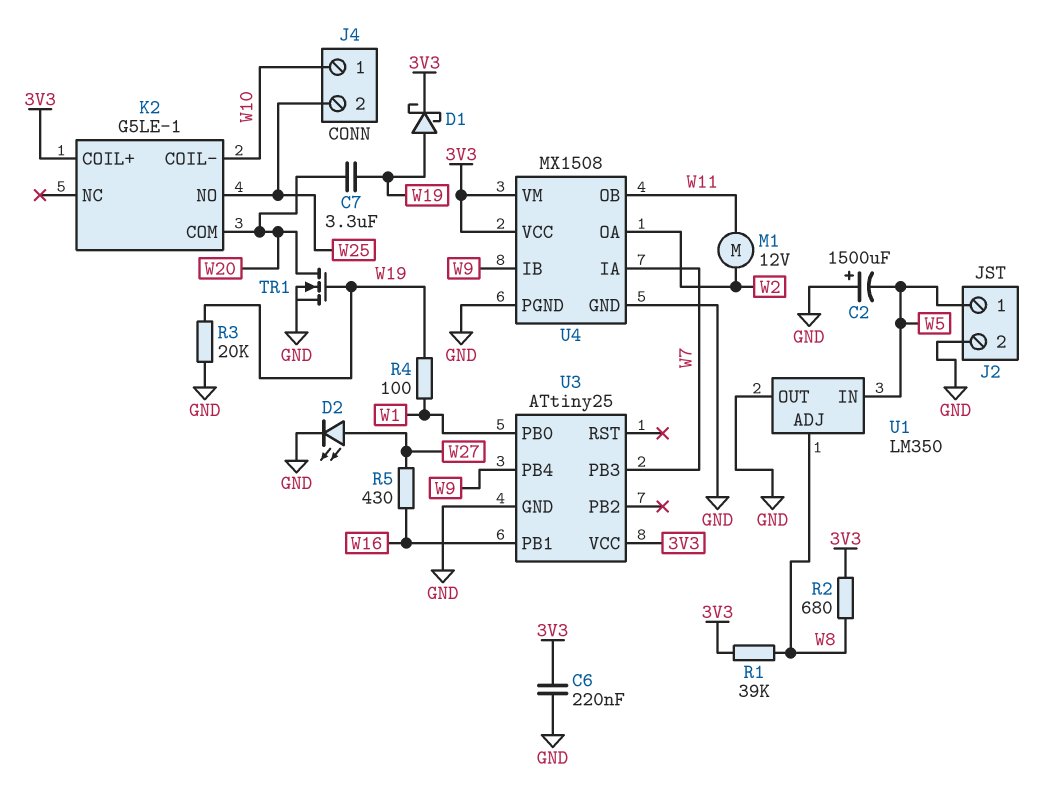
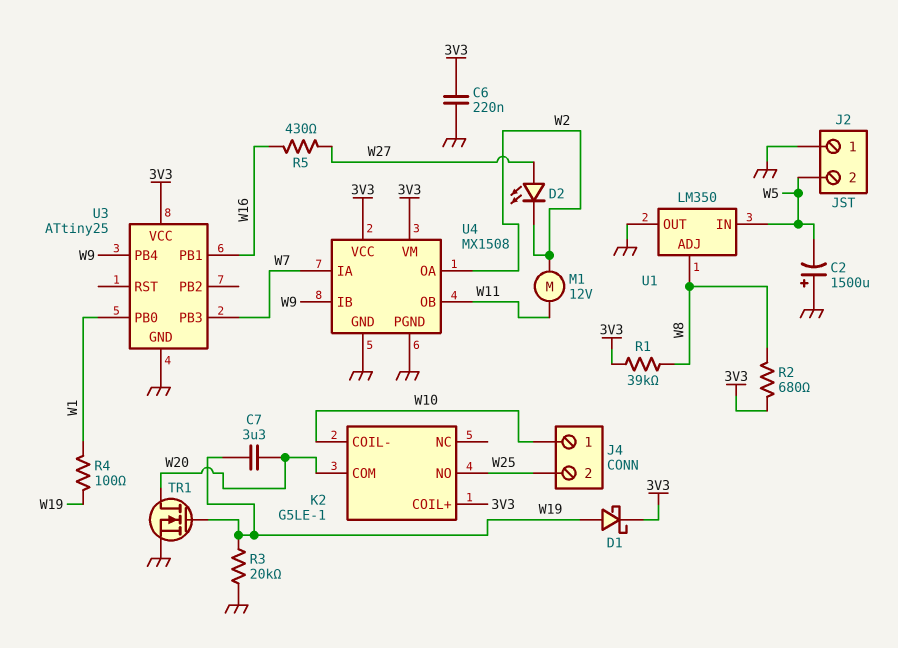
D2: LED (A W27, K GND) -> LED (A W27, K W2)
J2 pin 1: W5 -> GND
J2 pin 2: GND -> W5

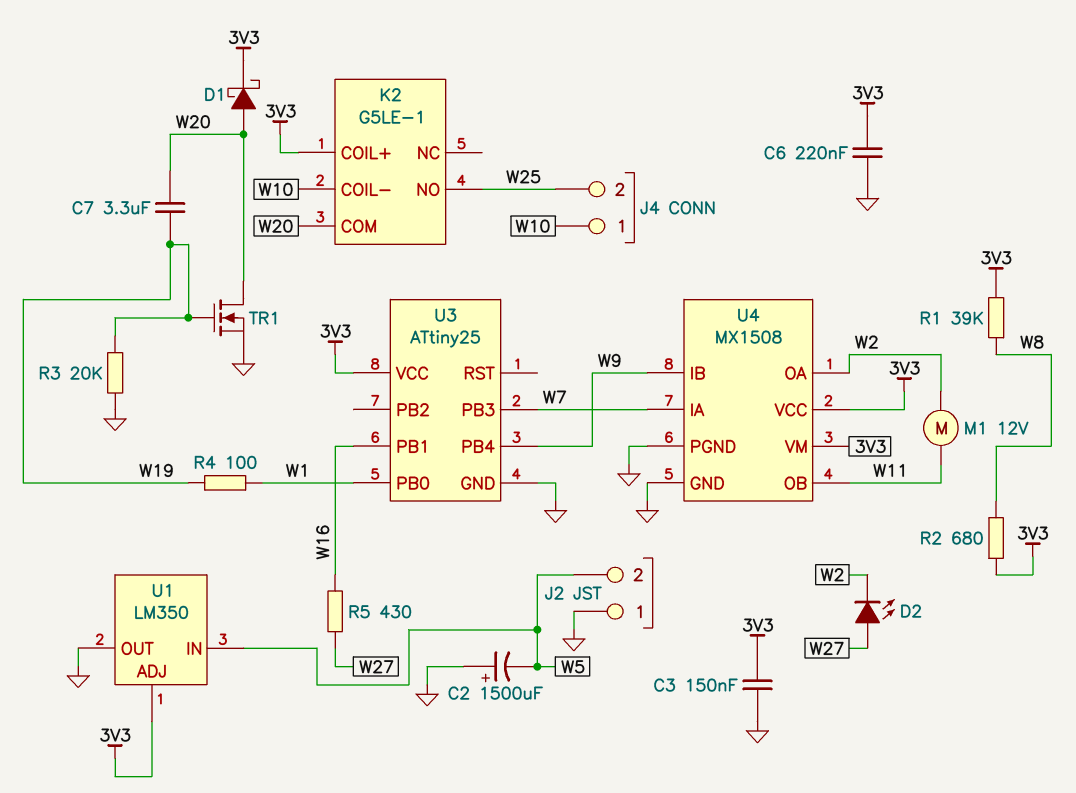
C3: none -> 150nF (3V3, GND)
D1: schottky (A W19, K 3V3) -> schottky (A W20, K 3V3)
U1 pin ADJ: W8 -> 3V3

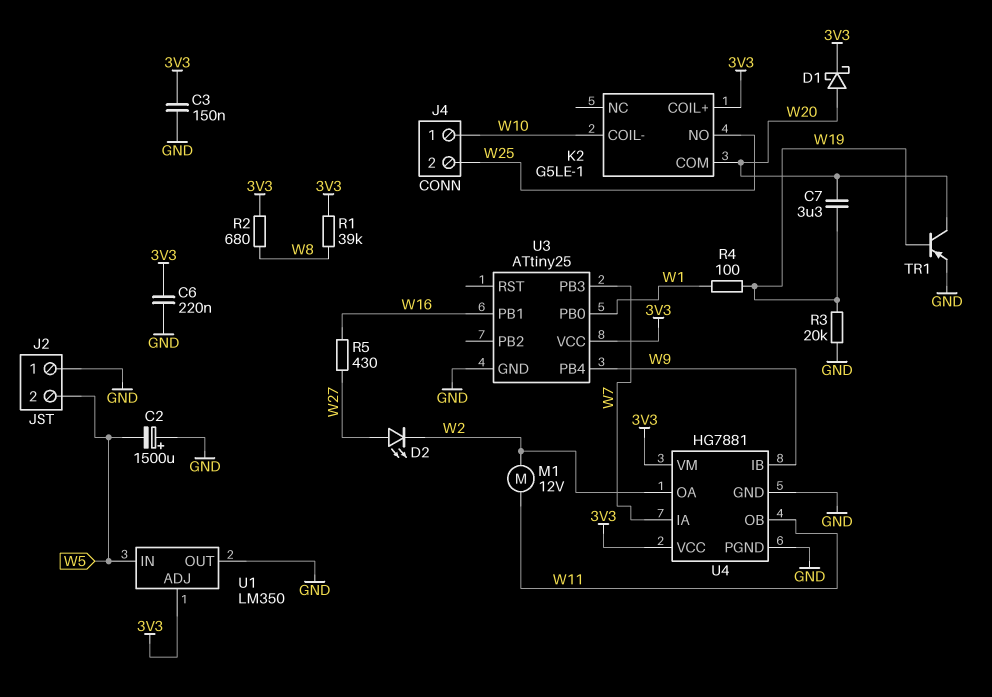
TR1: NMOS (G W19, D W20, S GND) -> PNP (B W19, C W20, E GND)
U4: MX1508 -> HG7881

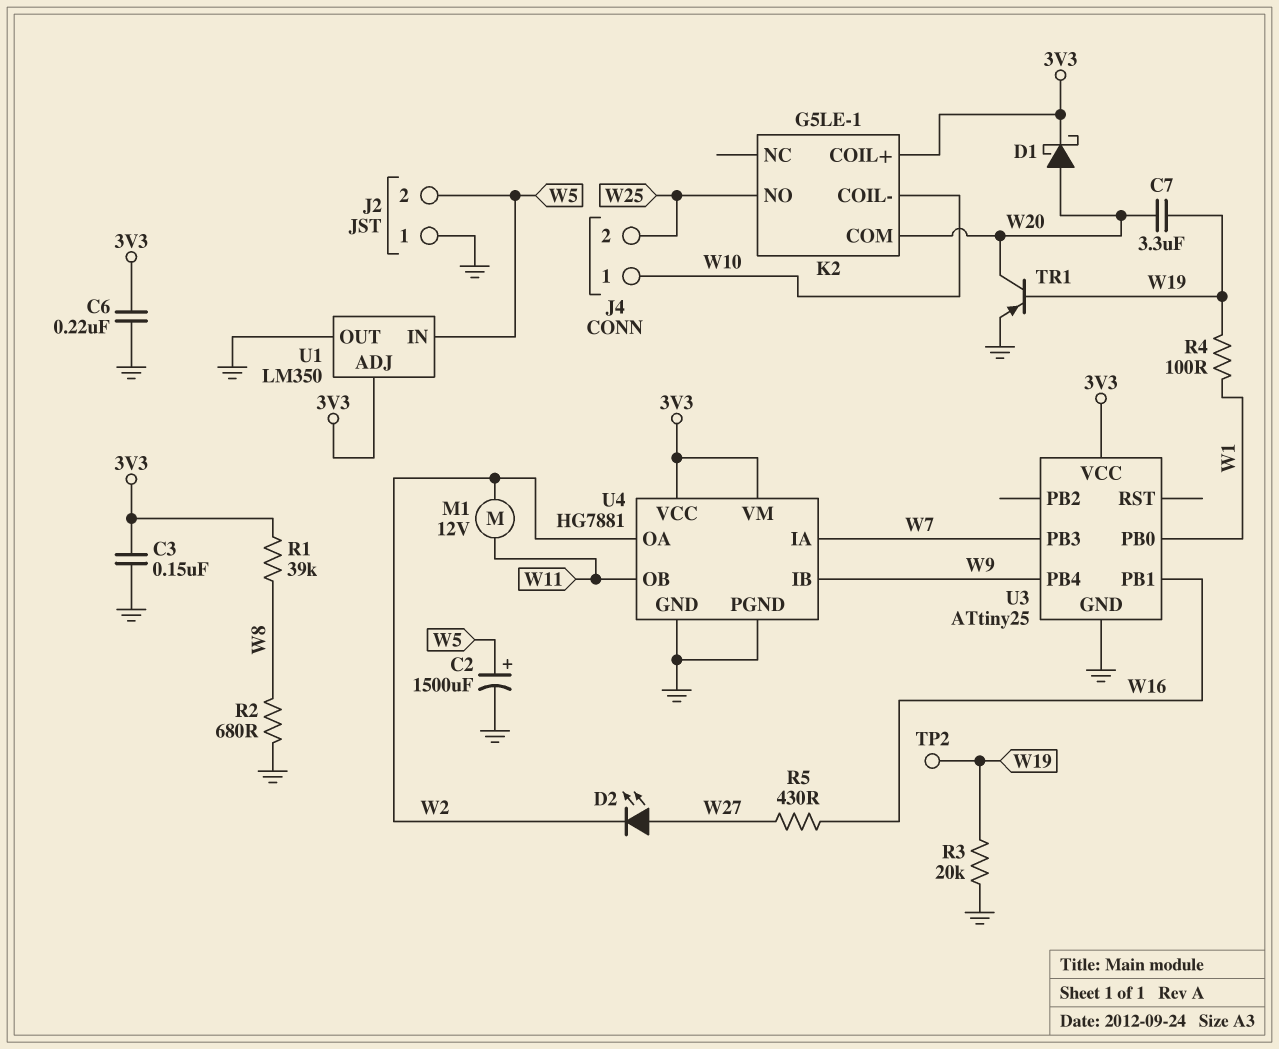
C2: 1500uF (plus GND, minus W5) -> 1500uF (plus W5, minus GND)
R2: 680 (3V3, W8) -> 680 (GND, W8)
TP2: none -> test point (W19)

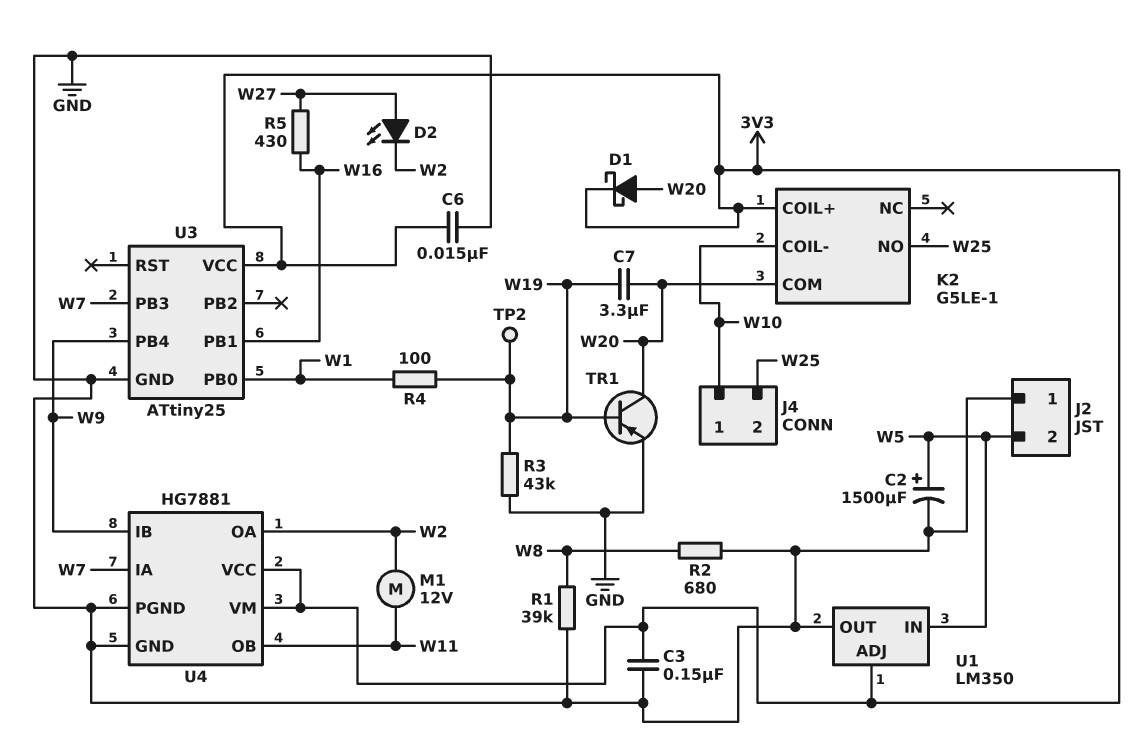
C6: 220nF (3V3, GND) -> 15nF (3V3, GND)
R1: 39k (3V3, W8) -> 39k (GND, W8)
R3: 20k (GND, W19) -> 43k (GND, W19)

